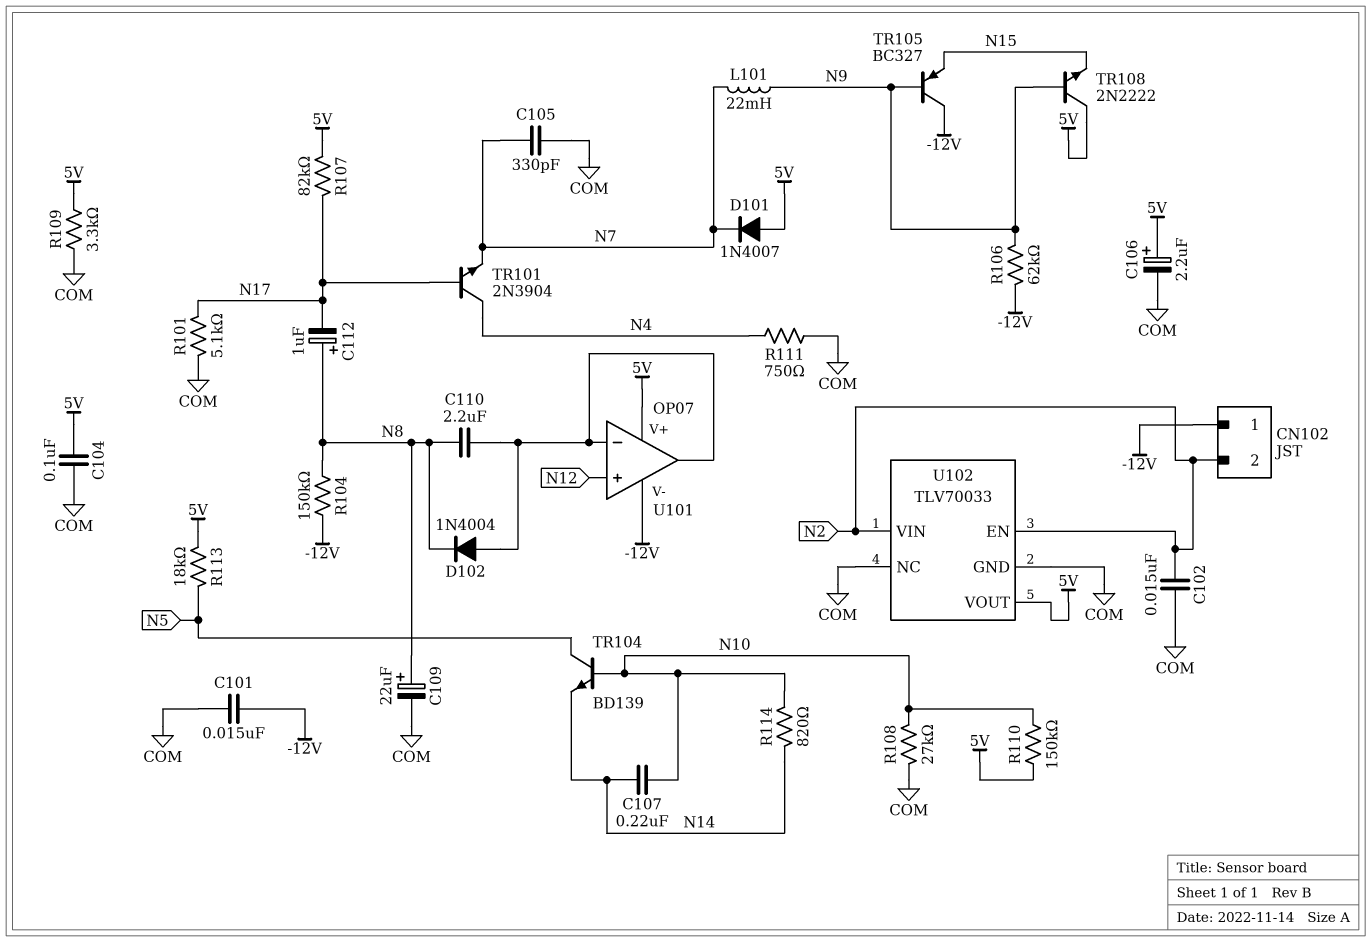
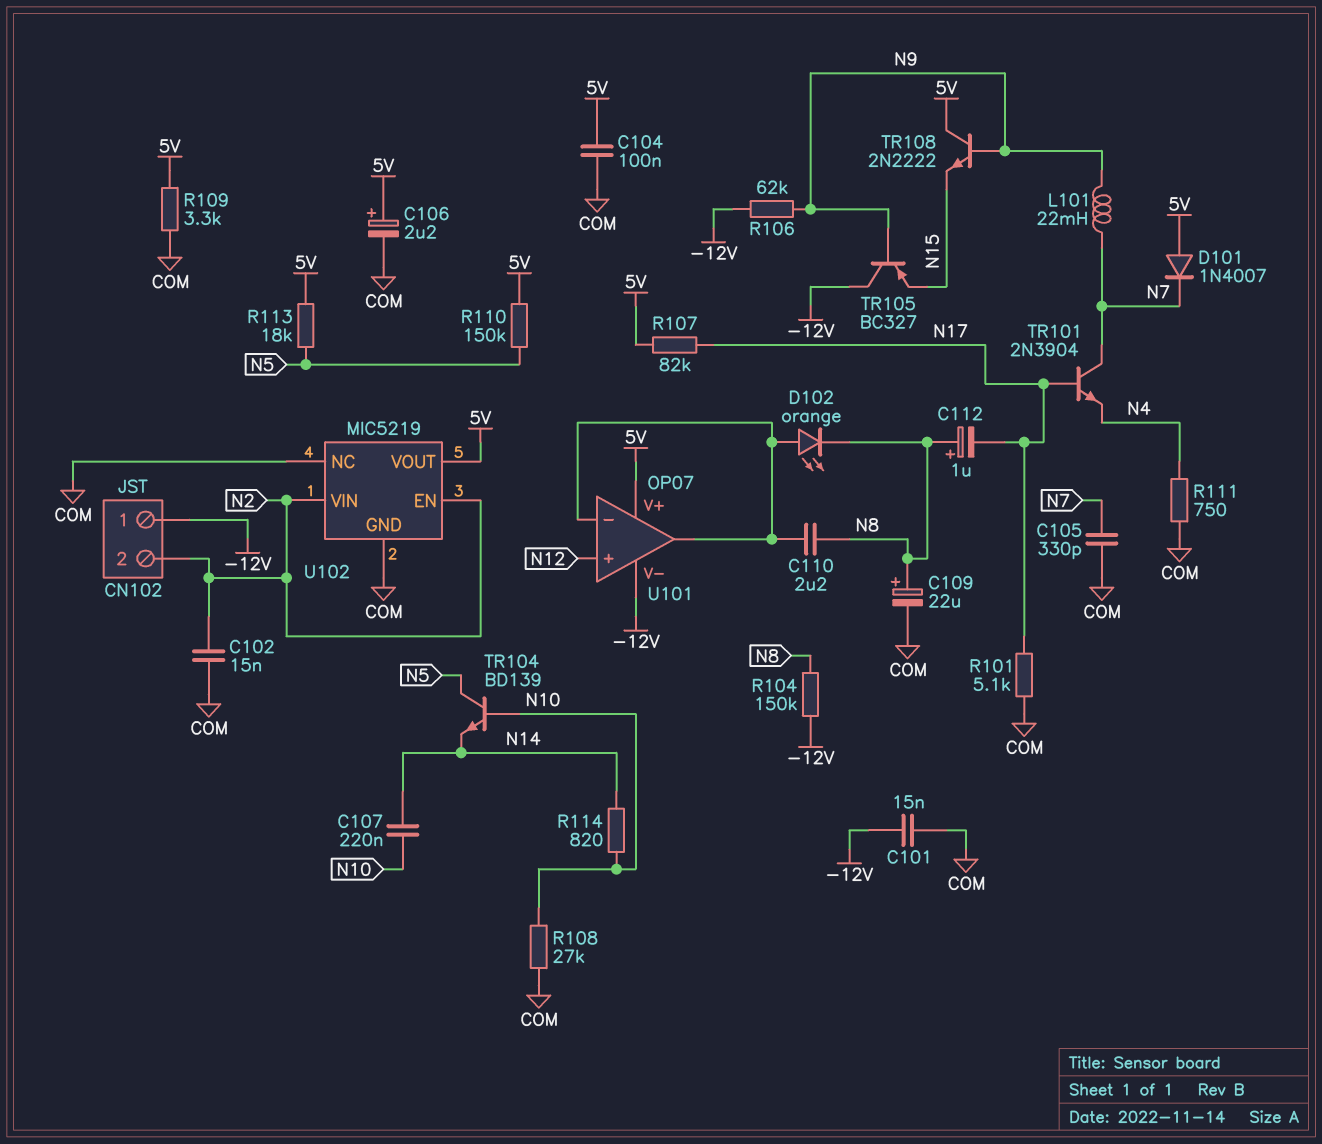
D102: diode 1N4004 (A U101/in-, K N8) -> LED orange (A U101/in-, K N8)
R110: 150k (5V, N10) -> 150k (5V, N5)
TR101: NPN 2N3904 (B N17, C N4, E N7) -> NPN 2N3904 (B N17, C N7, E N4)
U102: TLV70033 -> MIC5219

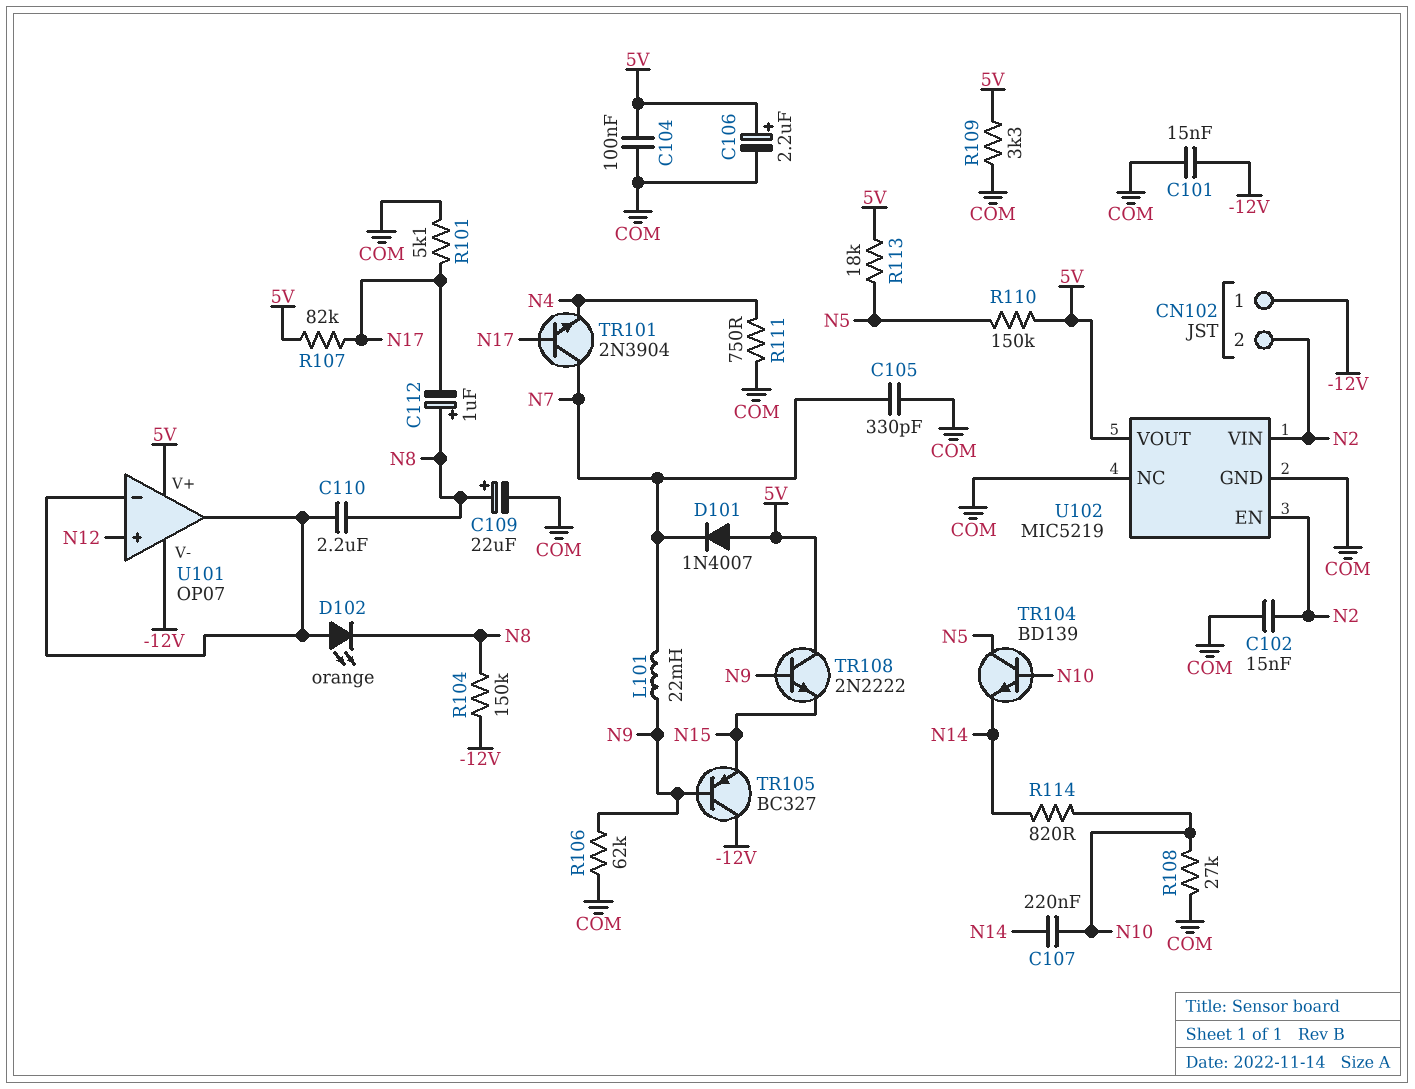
R106: 62k (-12V, N9) -> 62k (COM, N9)

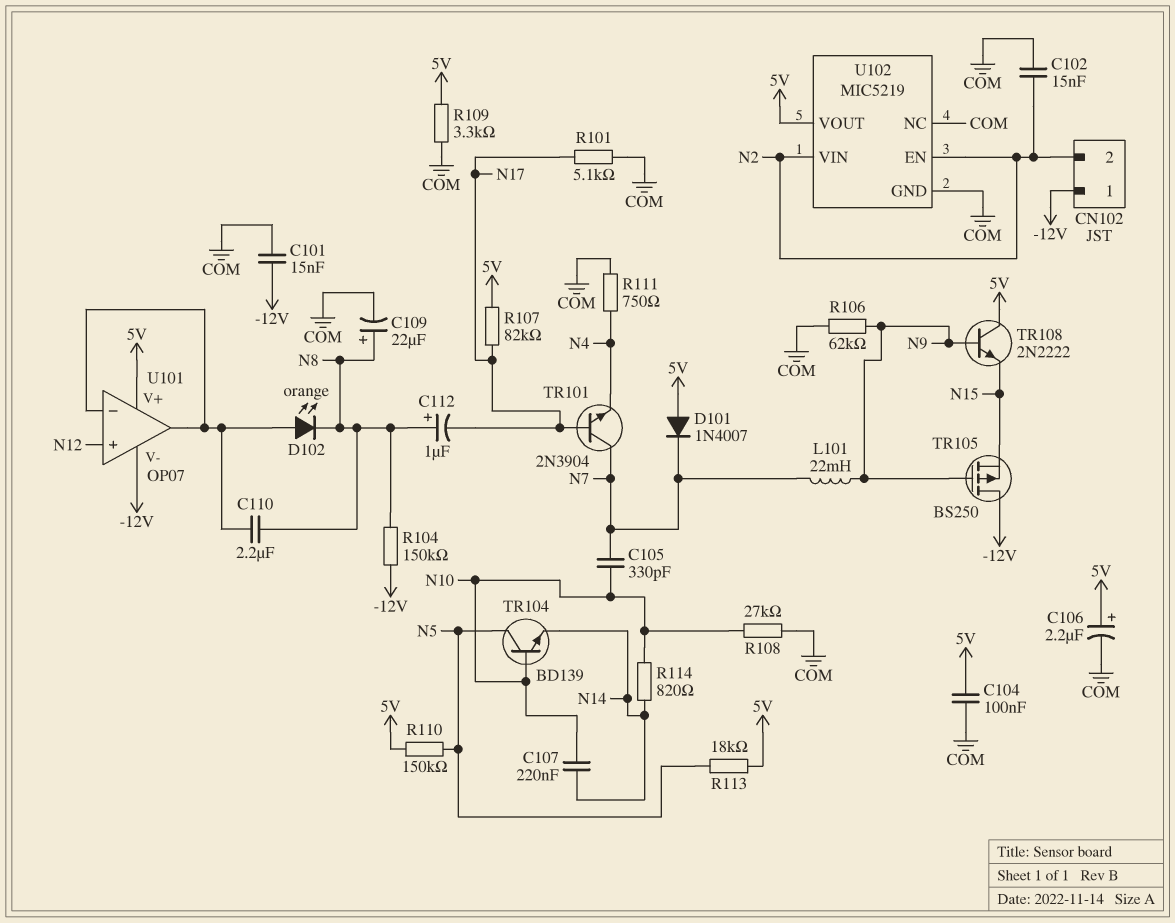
C105: 330pF (COM, N7) -> 330pF (N7, N10)
TR105: PNP BC327 (B N9, C -12V, E N15) -> PMOS BS250 (G N9, D -12V, S N15)

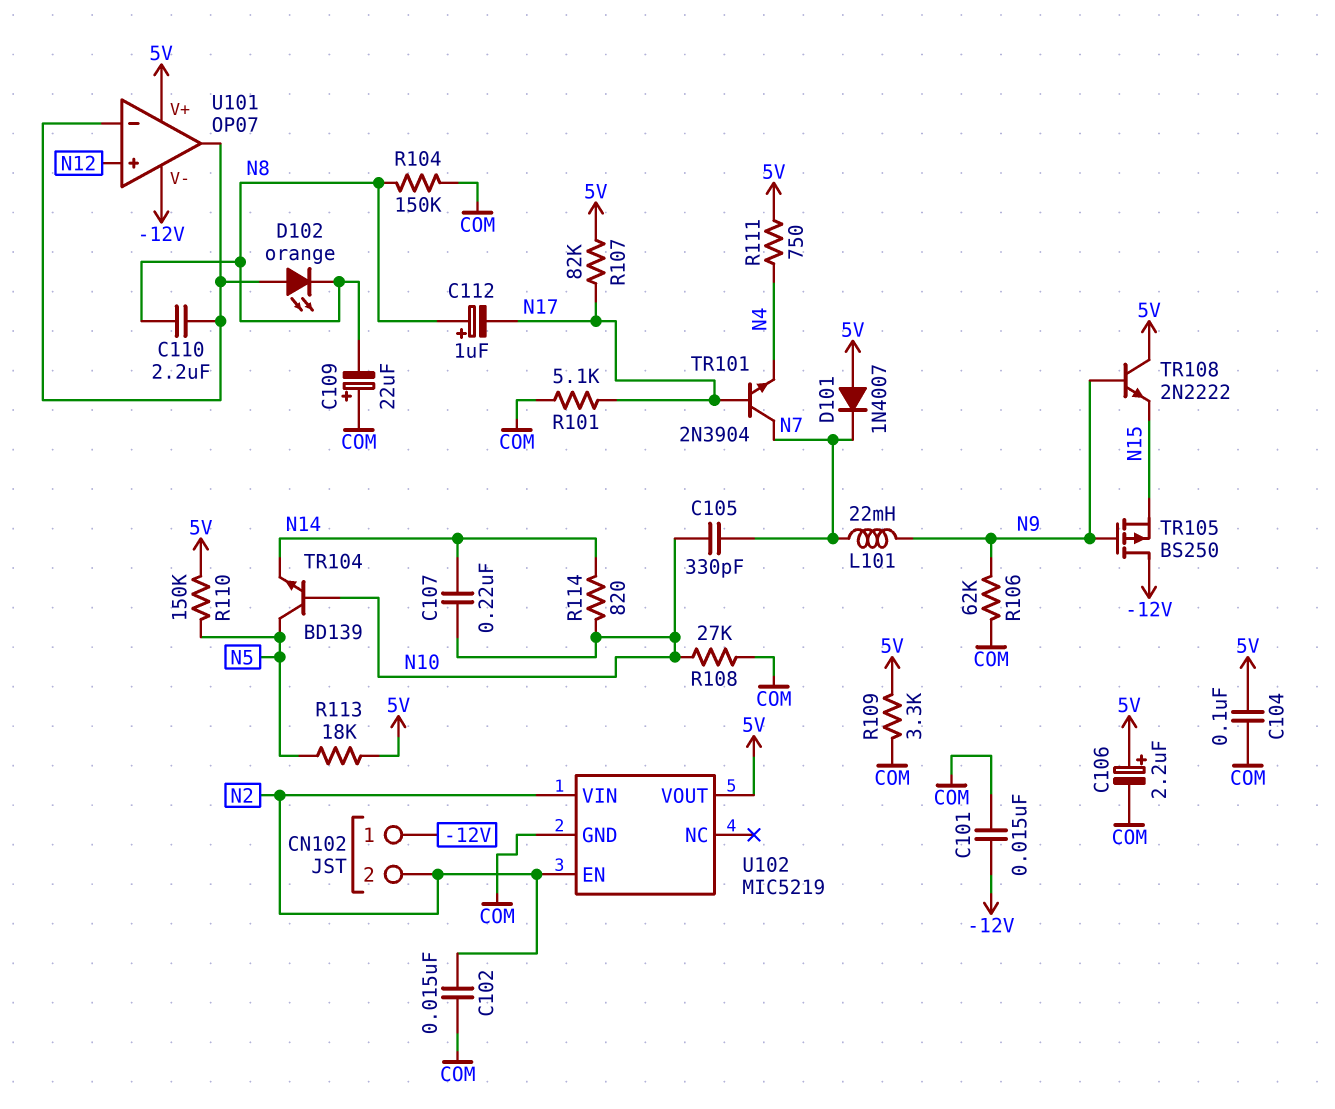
C109: 22uF (plus N8, minus COM) -> 22uF (plus COM, minus N8)
R104: 150k (-12V, N8) -> 150k (COM, N8)
R111: 750 (COM, N4) -> 750 (5V, N4)
U102 pin NC: COM -> none

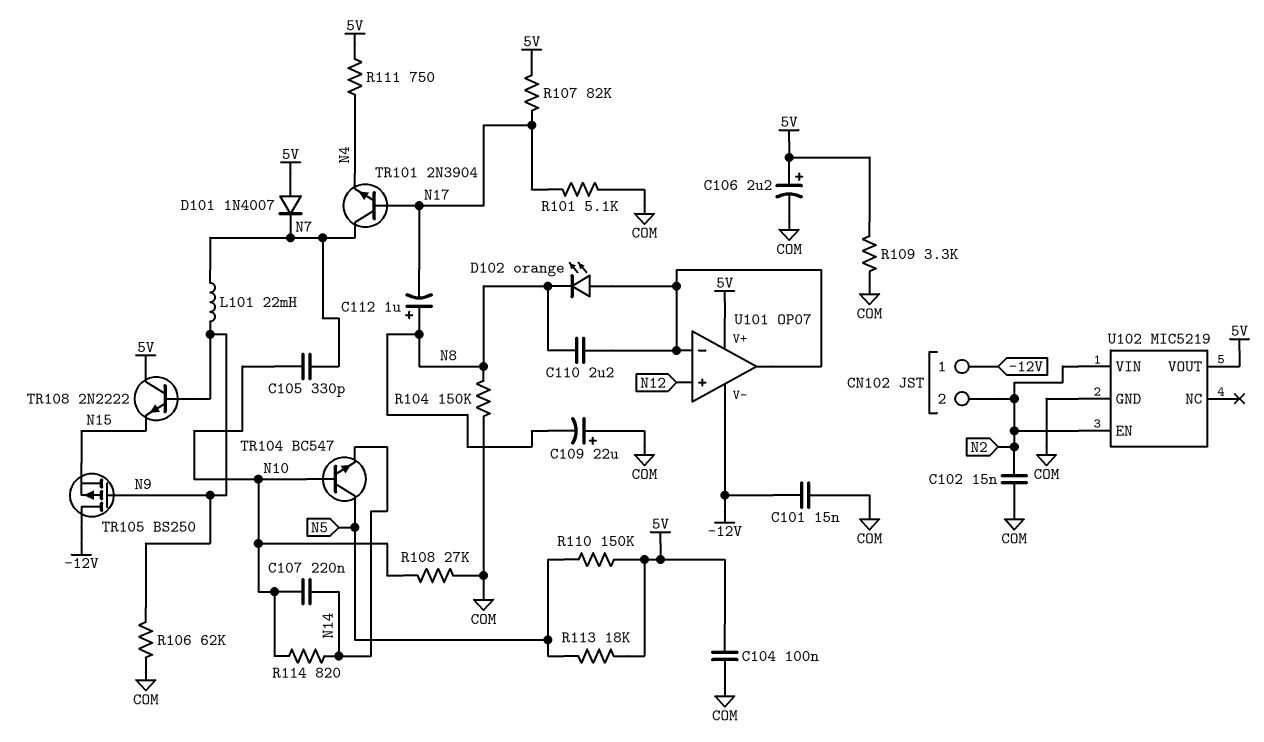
TR104: NPN BD139 (B N10, C N5, E N14) -> NPN BC547 (B N10, C N5, E N14)

